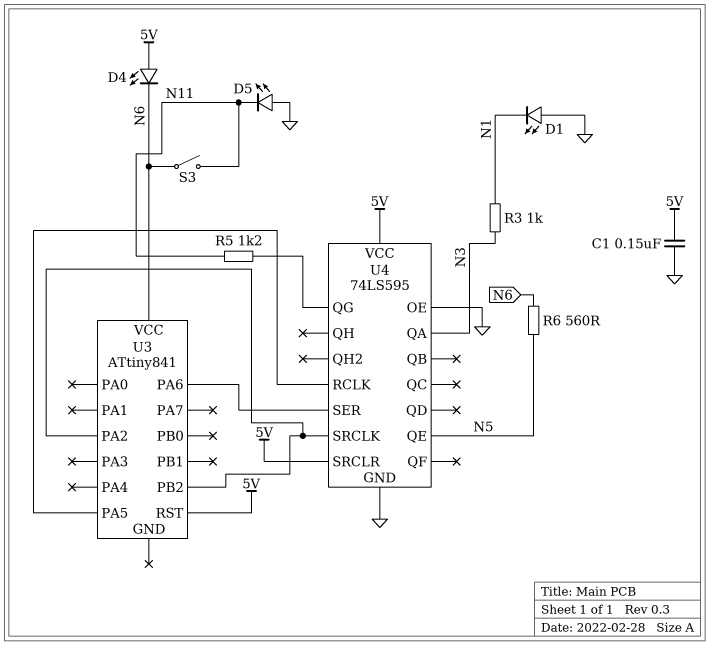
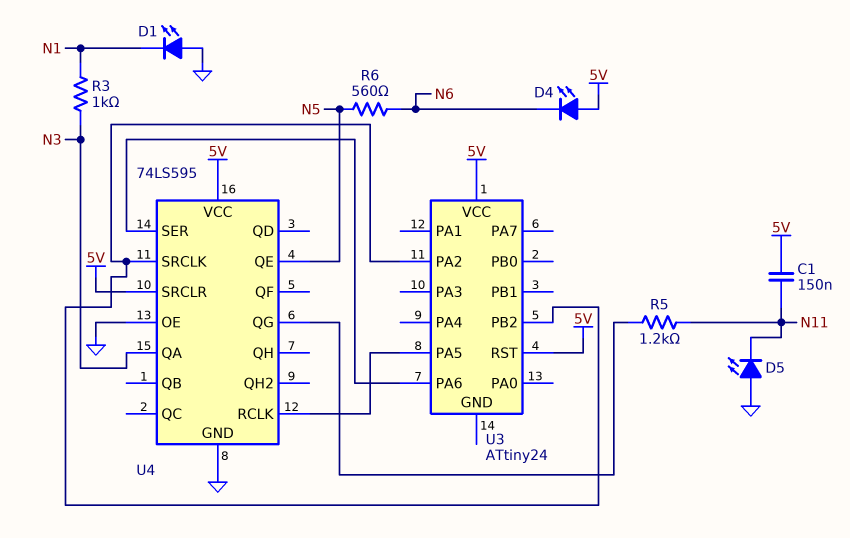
C1: 150nF (5V, GND) -> 150nF (5V, N11)
S3: switch (N6, N11) -> none
U3: ATtiny841 -> ATtiny24
U3 pin VCC: N6 -> 5V

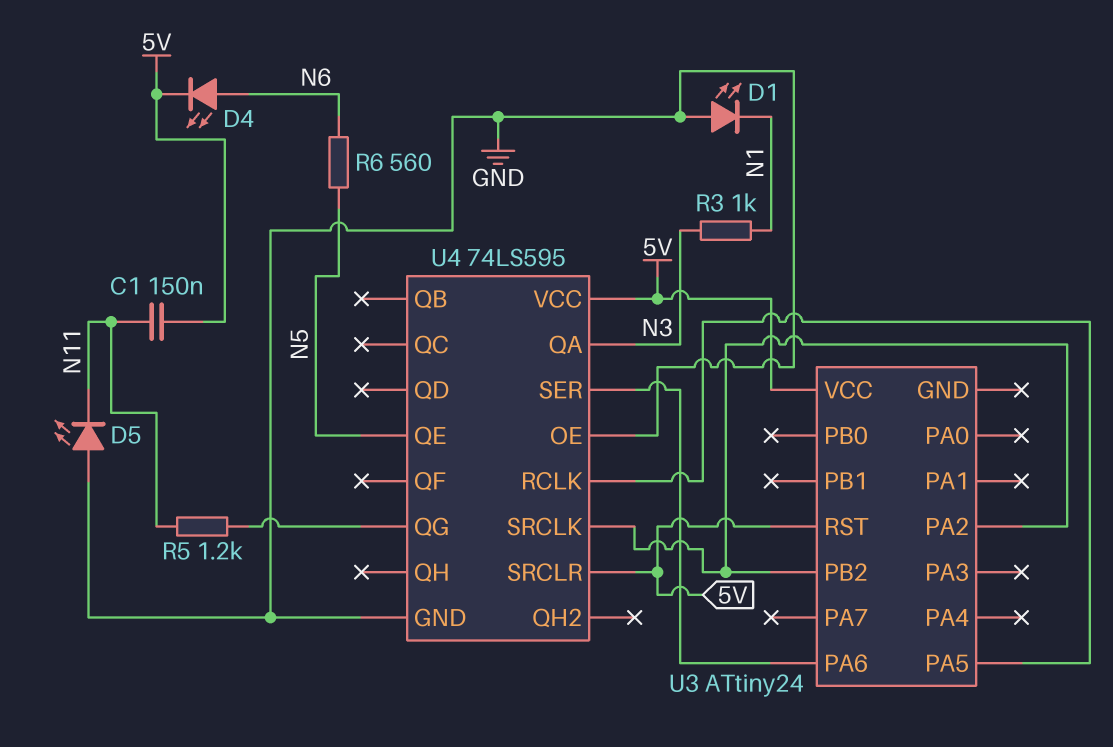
D4: LED (A 5V, K N6) -> LED (A N6, K 5V)

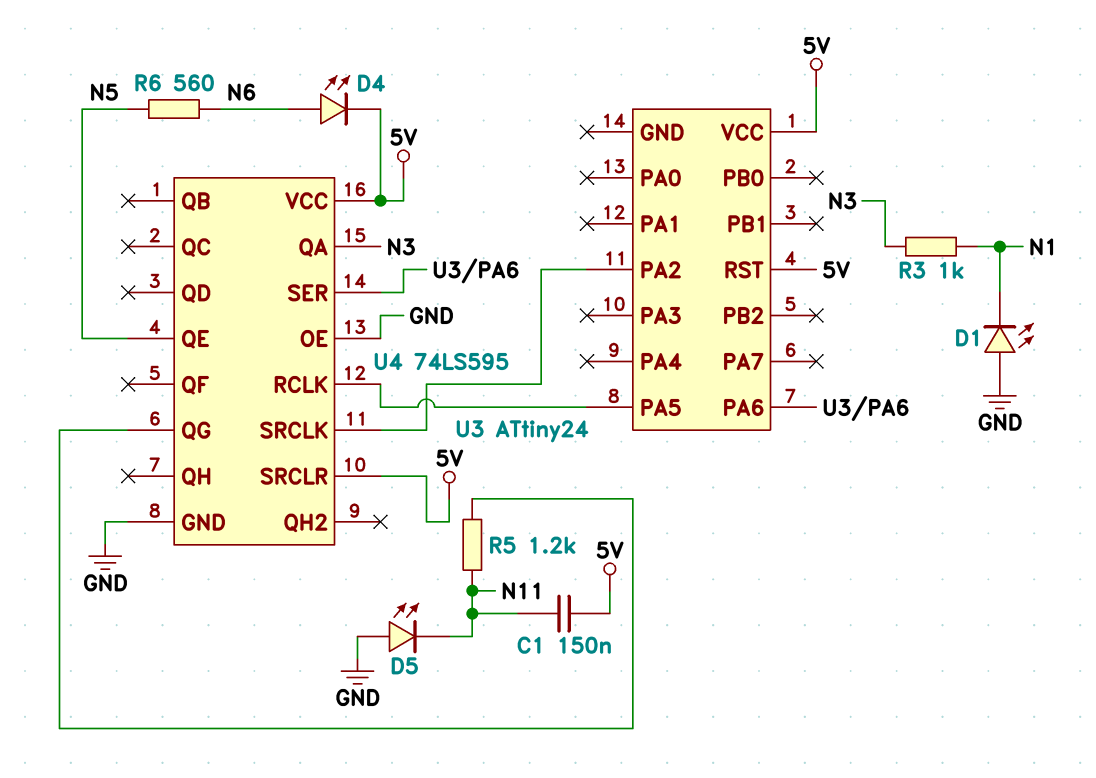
U3 pin PB2: U3/PA2 -> none

